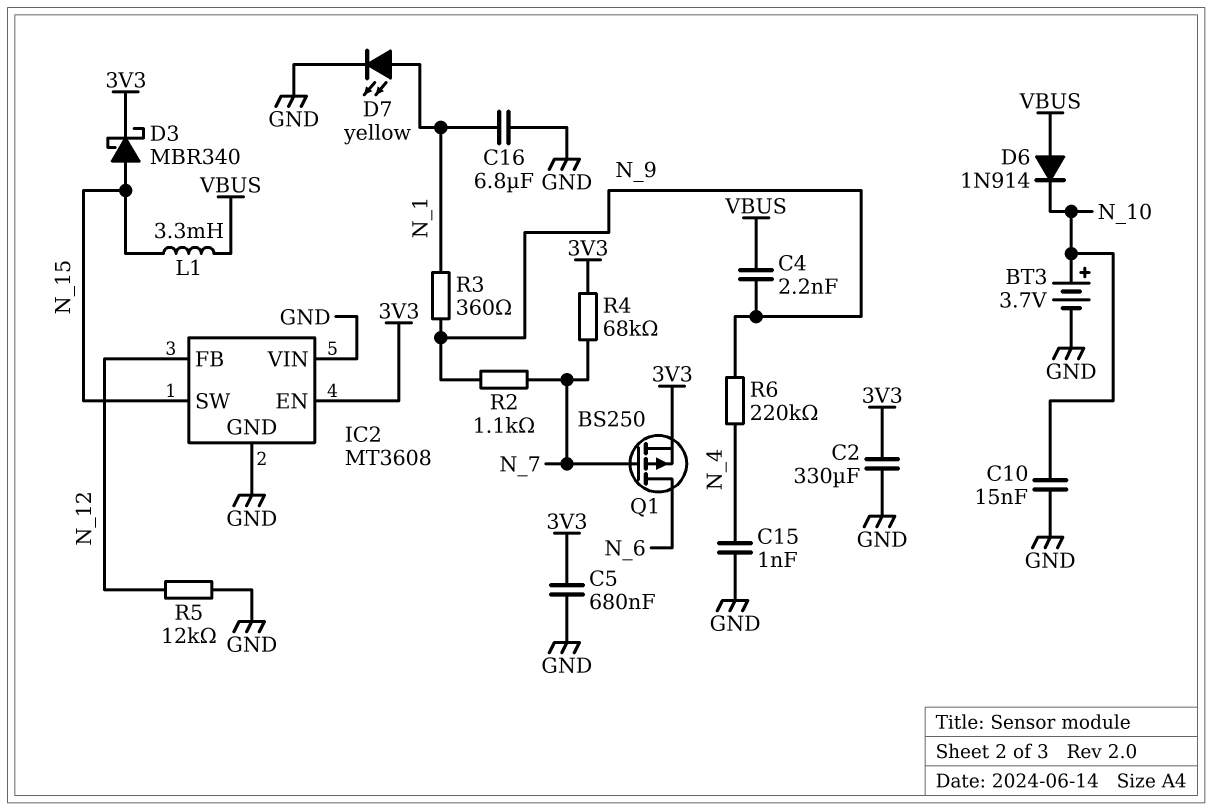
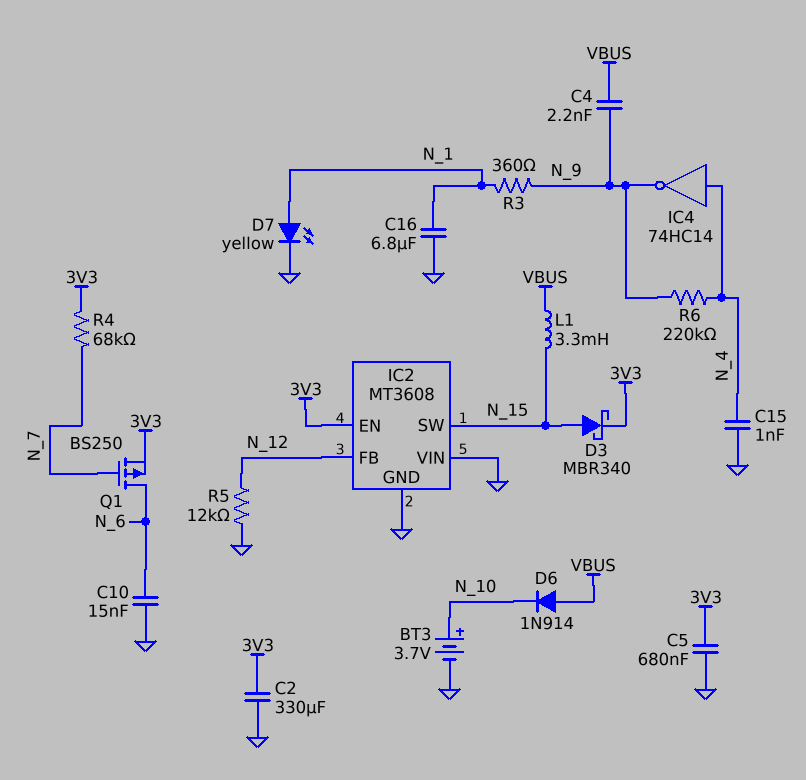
C10: 15nF (GND, N_10) -> 15nF (GND, N_6)
IC4: none -> NOT 74HC14 (in N_4, out N_9)
R2: 1.1k (N_7, N_9) -> none

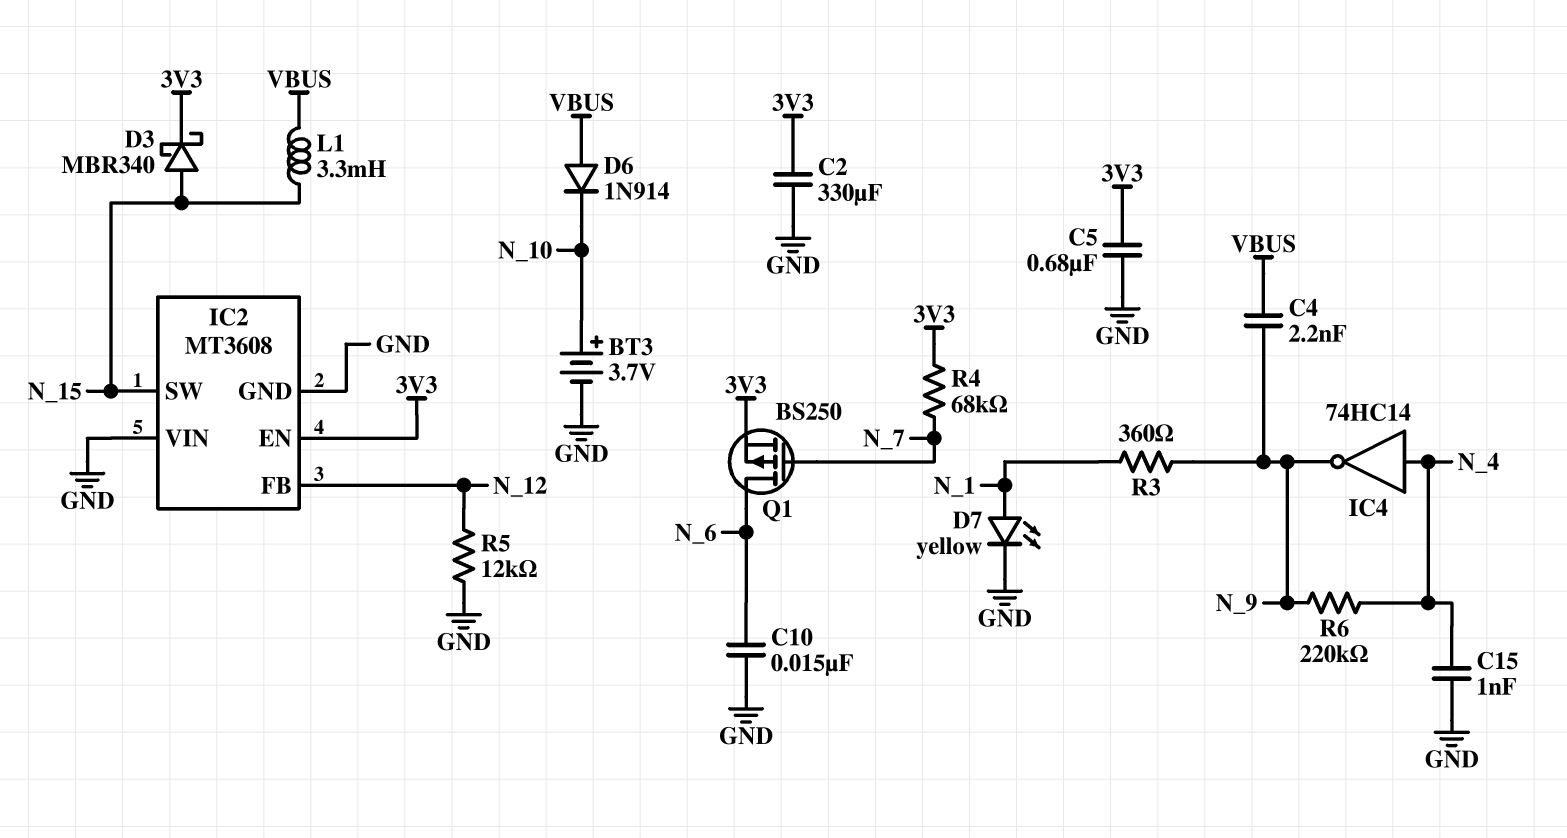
C16: 6.8uF (GND, N_1) -> none

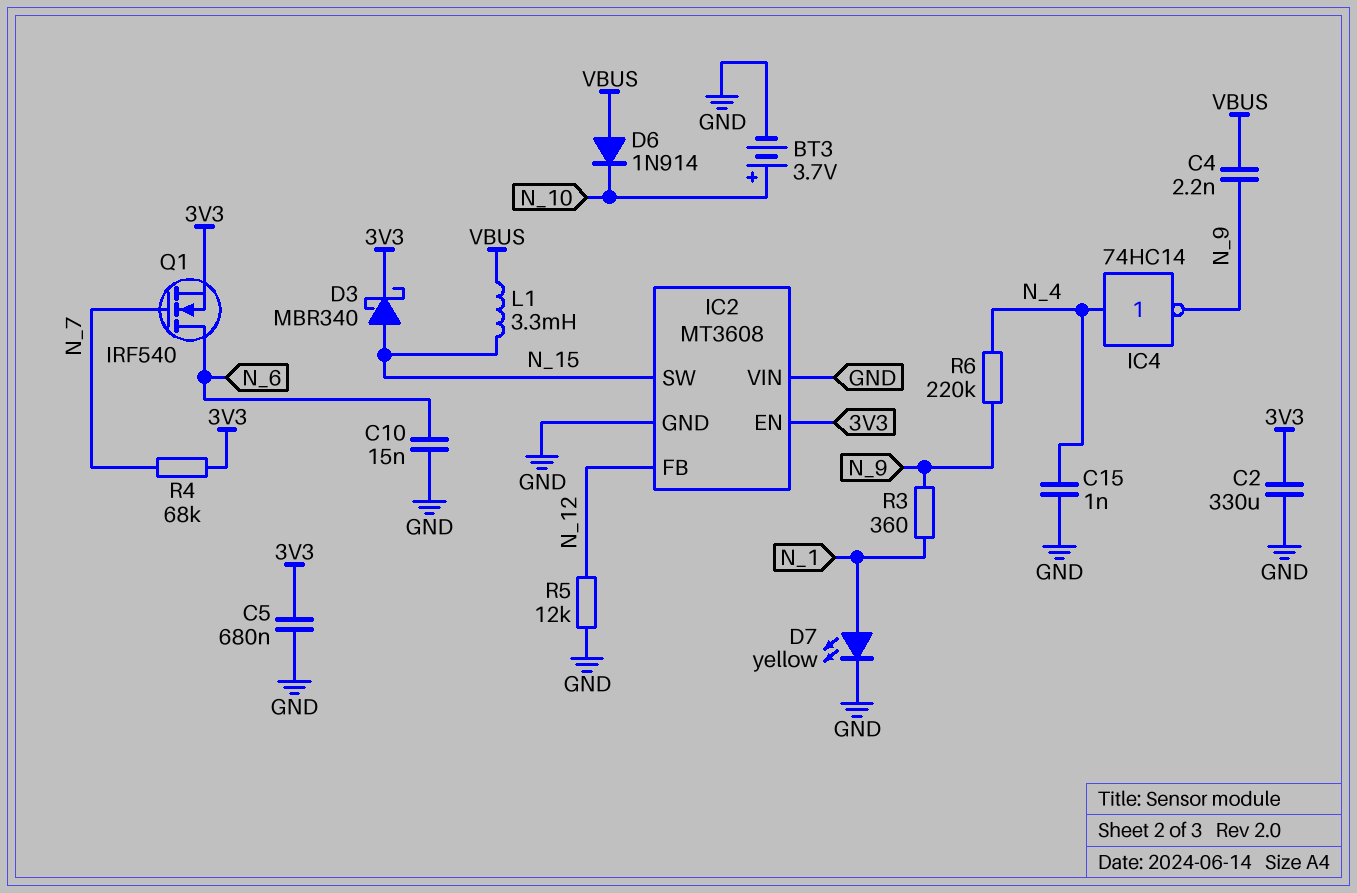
Q1: PMOS BS250 (G N_7, D N_6, S 3V3) -> NMOS IRF540 (G N_7, D N_6, S 3V3)

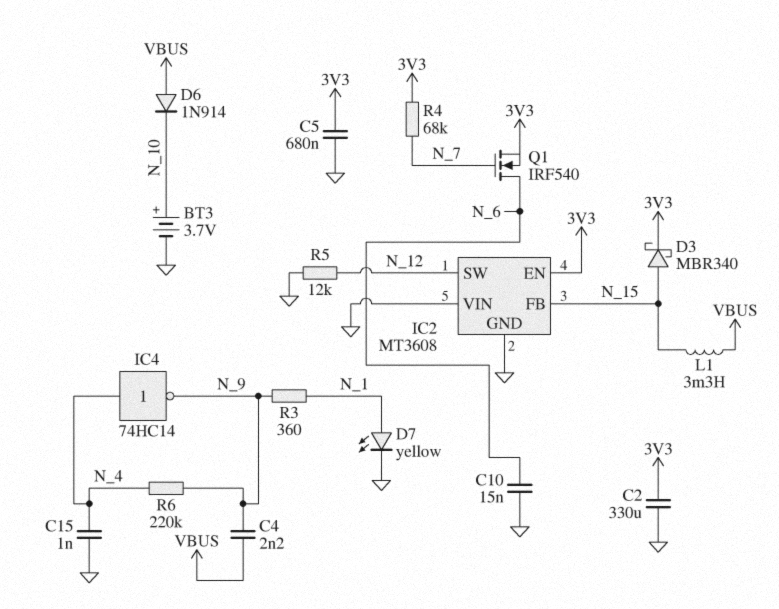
IC2 pin FB: N_12 -> N_15
IC2 pin SW: N_15 -> N_12

